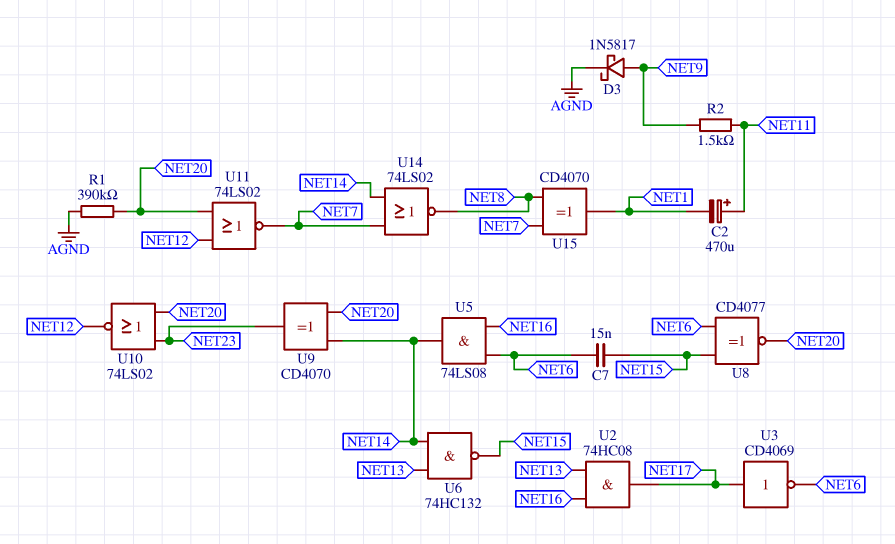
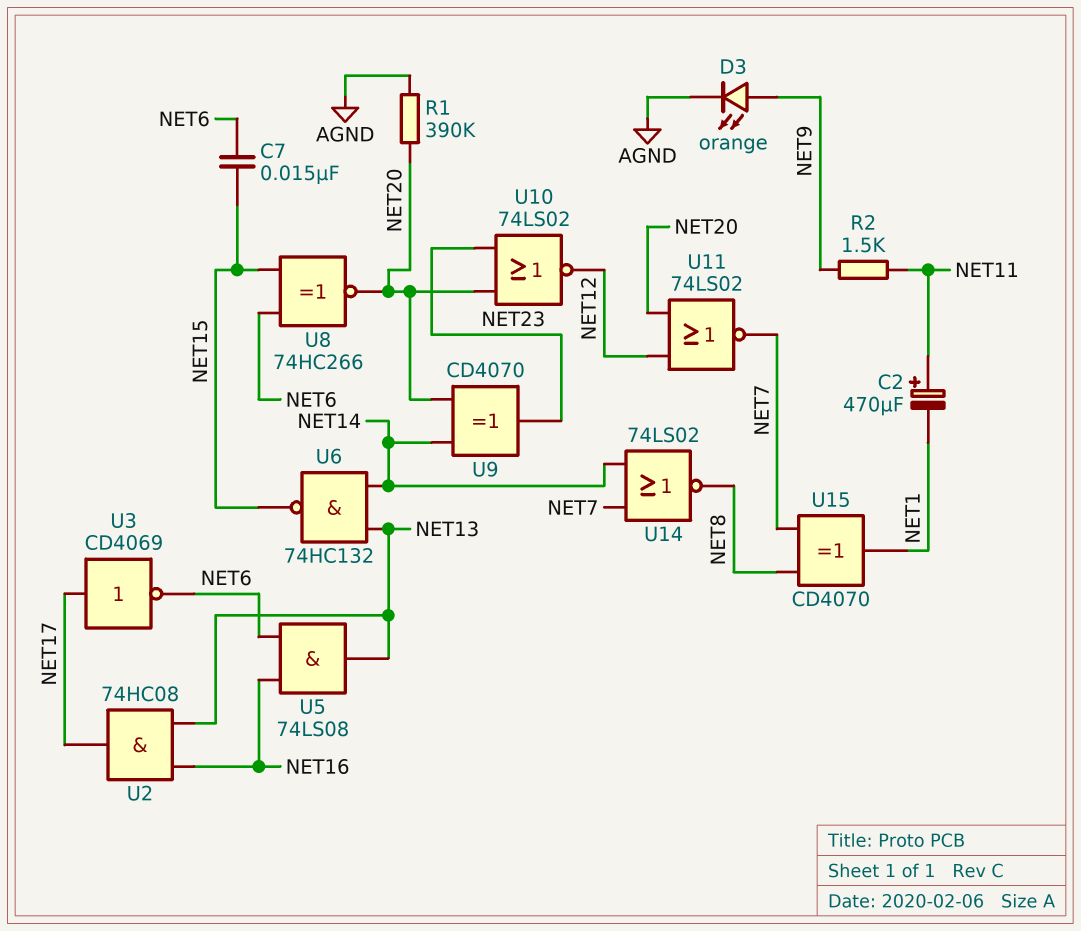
D3: schottky 1N5817 (A NET9, K AGND) -> LED orange (A NET9, K AGND)
U5: AND 74LS08 (in NET6, in NET16, out NET14) -> AND 74LS08 (in NET6, in NET16, out NET13)
U8: XNOR CD4077 (in NET6, in NET15, out NET20) -> XNOR 74HC266 (in NET6, in NET15, out NET20)

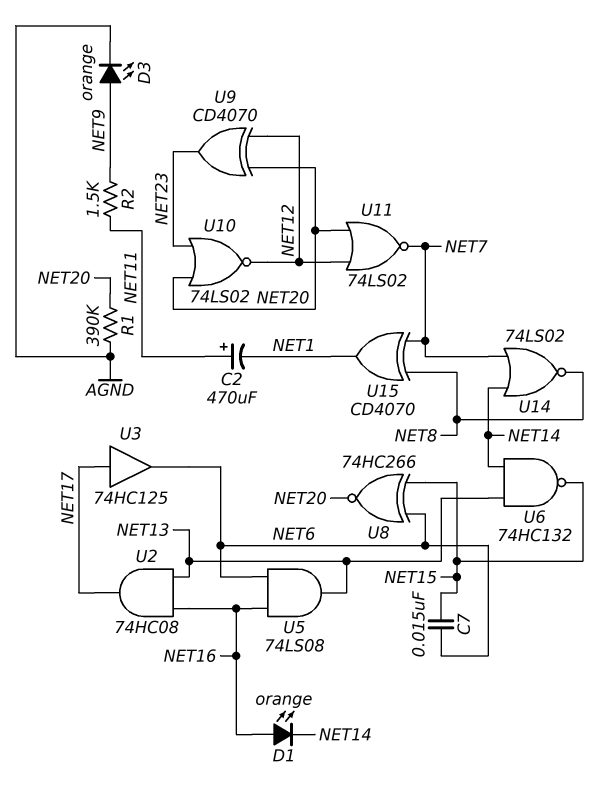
D1: none -> LED orange (A NET16, K NET14)
U3: NOT CD4069 (in NET17, out NET6) -> buffer 74HC125 (in NET17, out NET6)
U9: XOR CD4070 (in NET14, in NET20, out NET23) -> XOR CD4070 (in NET12, in NET20, out NET23)

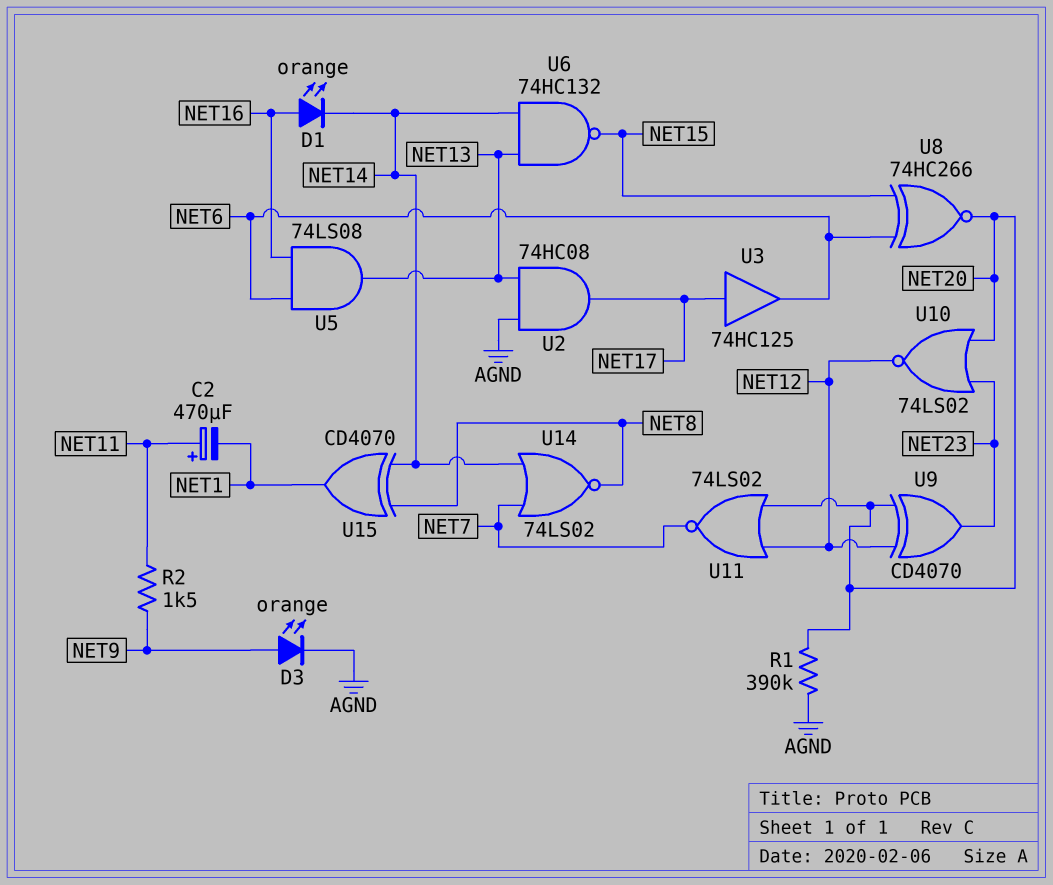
C7: 15nF (NET6, NET15) -> none
U2: AND 74HC08 (in NET13, in NET16, out NET17) -> AND 74HC08 (in AGND, in NET13, out NET17)
U15: XOR CD4070 (in NET7, in NET8, out NET1) -> XOR CD4070 (in NET8, in NET14, out NET1)

